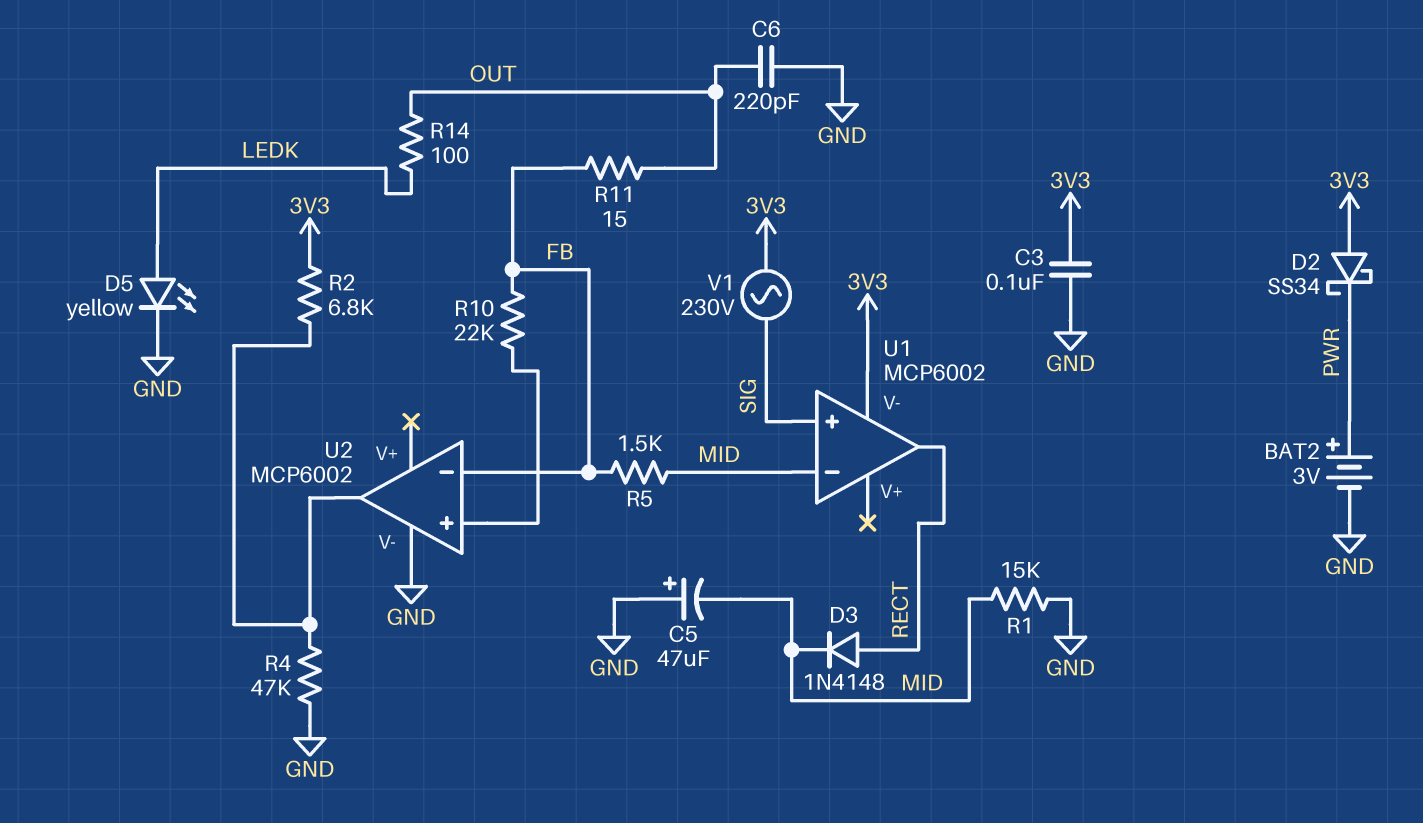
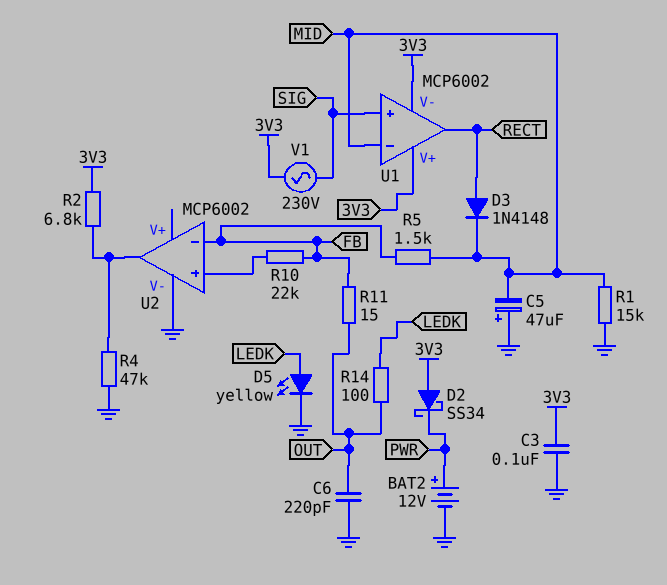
BAT2: 3V (plus PWR, minus GND) -> 12V (plus PWR, minus GND)
U1 pin V+: none -> 3V3

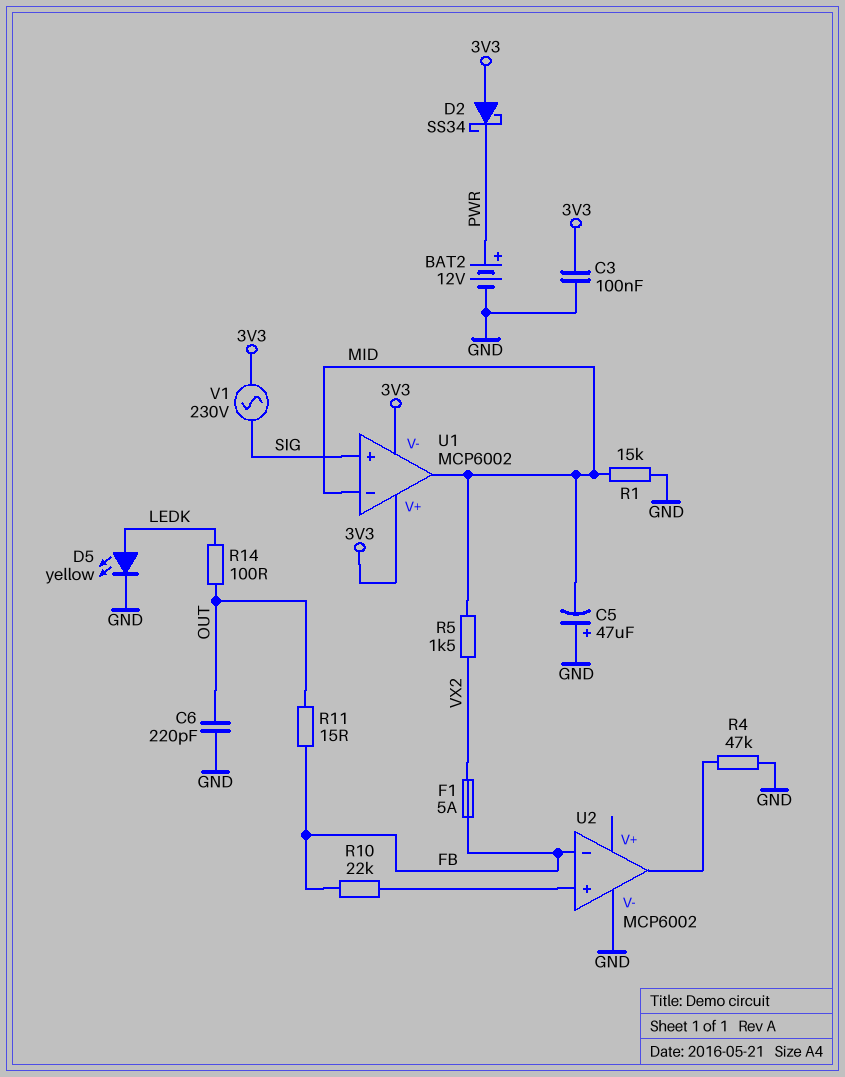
D3: diode 1N4148 (A RECT, K MID) -> none
F1: none -> 5A (FB, VX2)
R2: 6.8k (3V3, U2/out) -> none
R5: 1.5k (FB, MID) -> 1.5k (MID, VX2)
U1 pin out: RECT -> MID

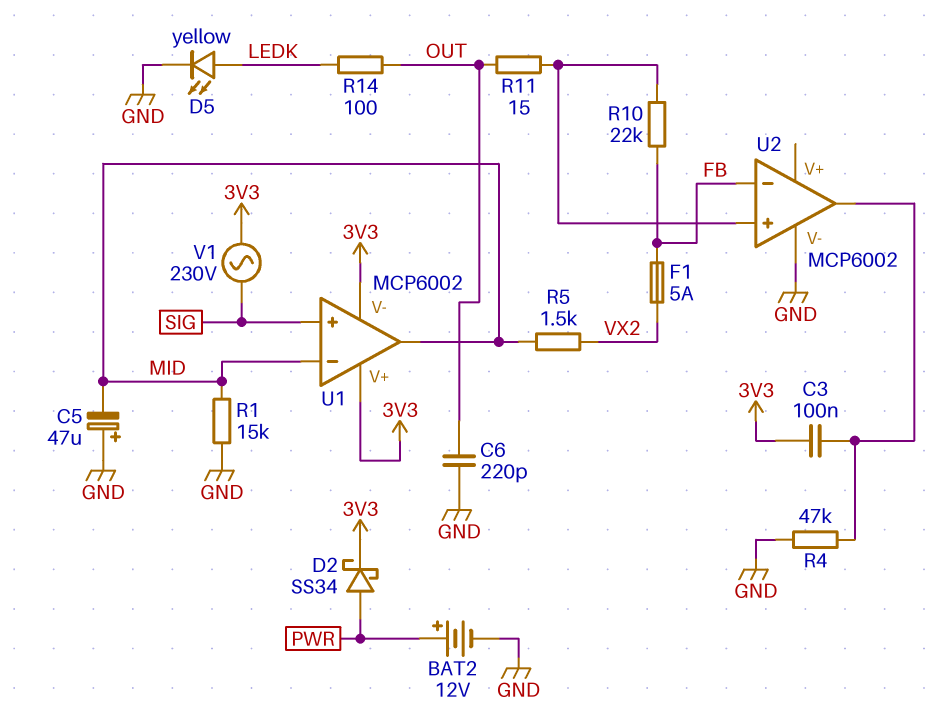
C3: 100nF (3V3, GND) -> 100nF (3V3, U2/out)
D2: schottky SS34 (A 3V3, K PWR) -> schottky SS34 (A PWR, K 3V3)
R11: 15 (FB, OUT) -> 15 (OUT, U2/in+)

